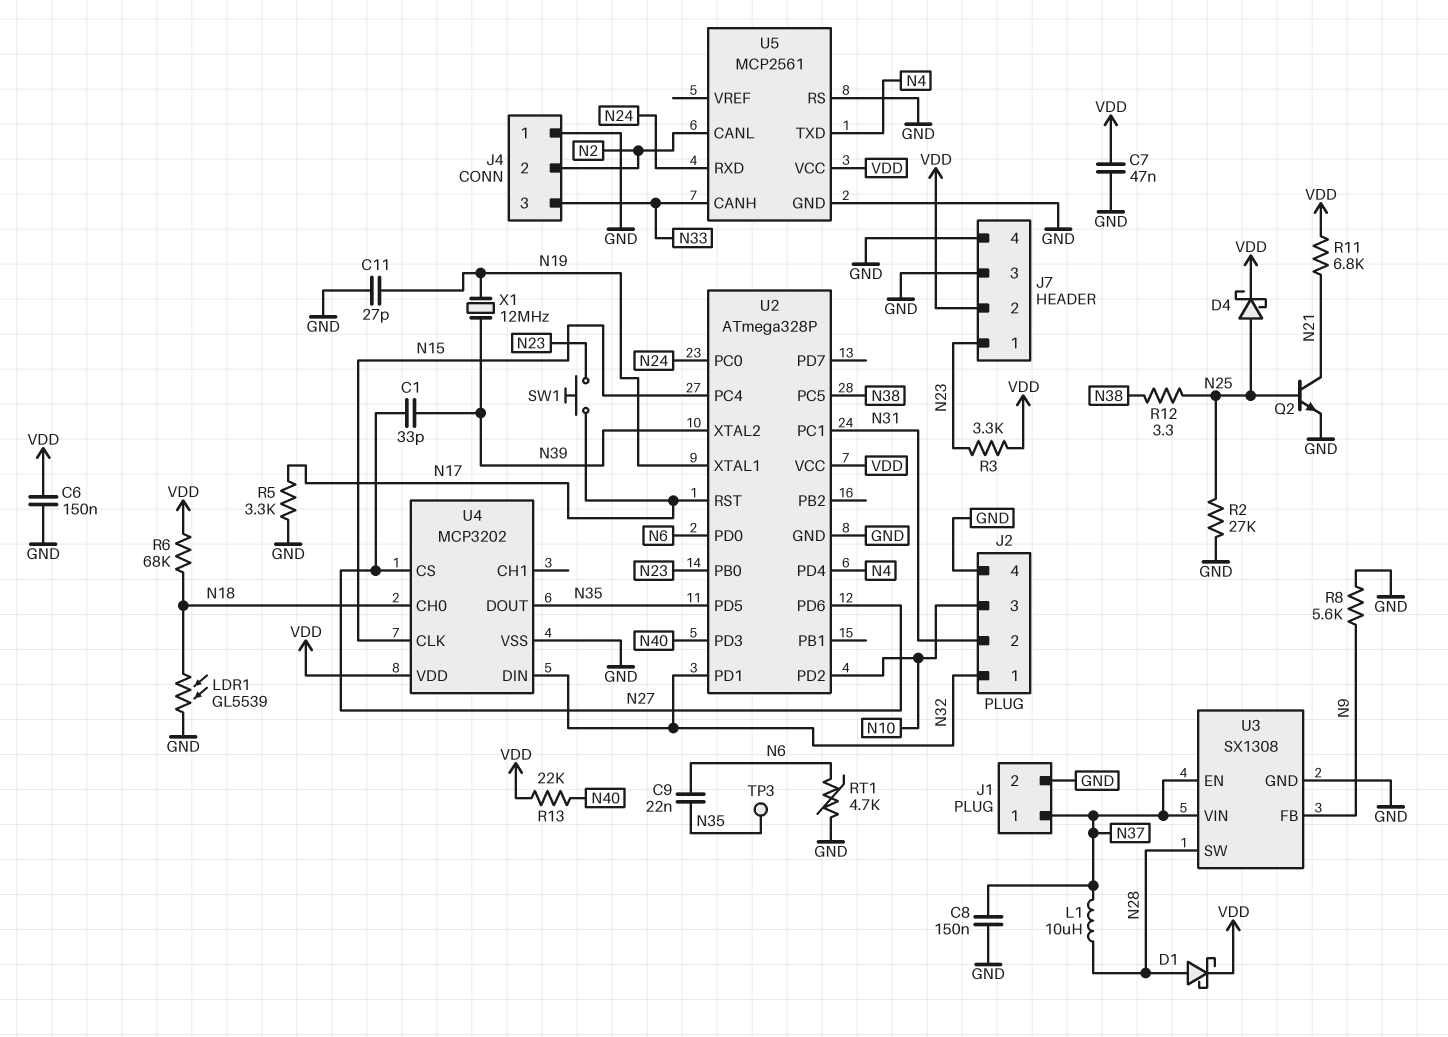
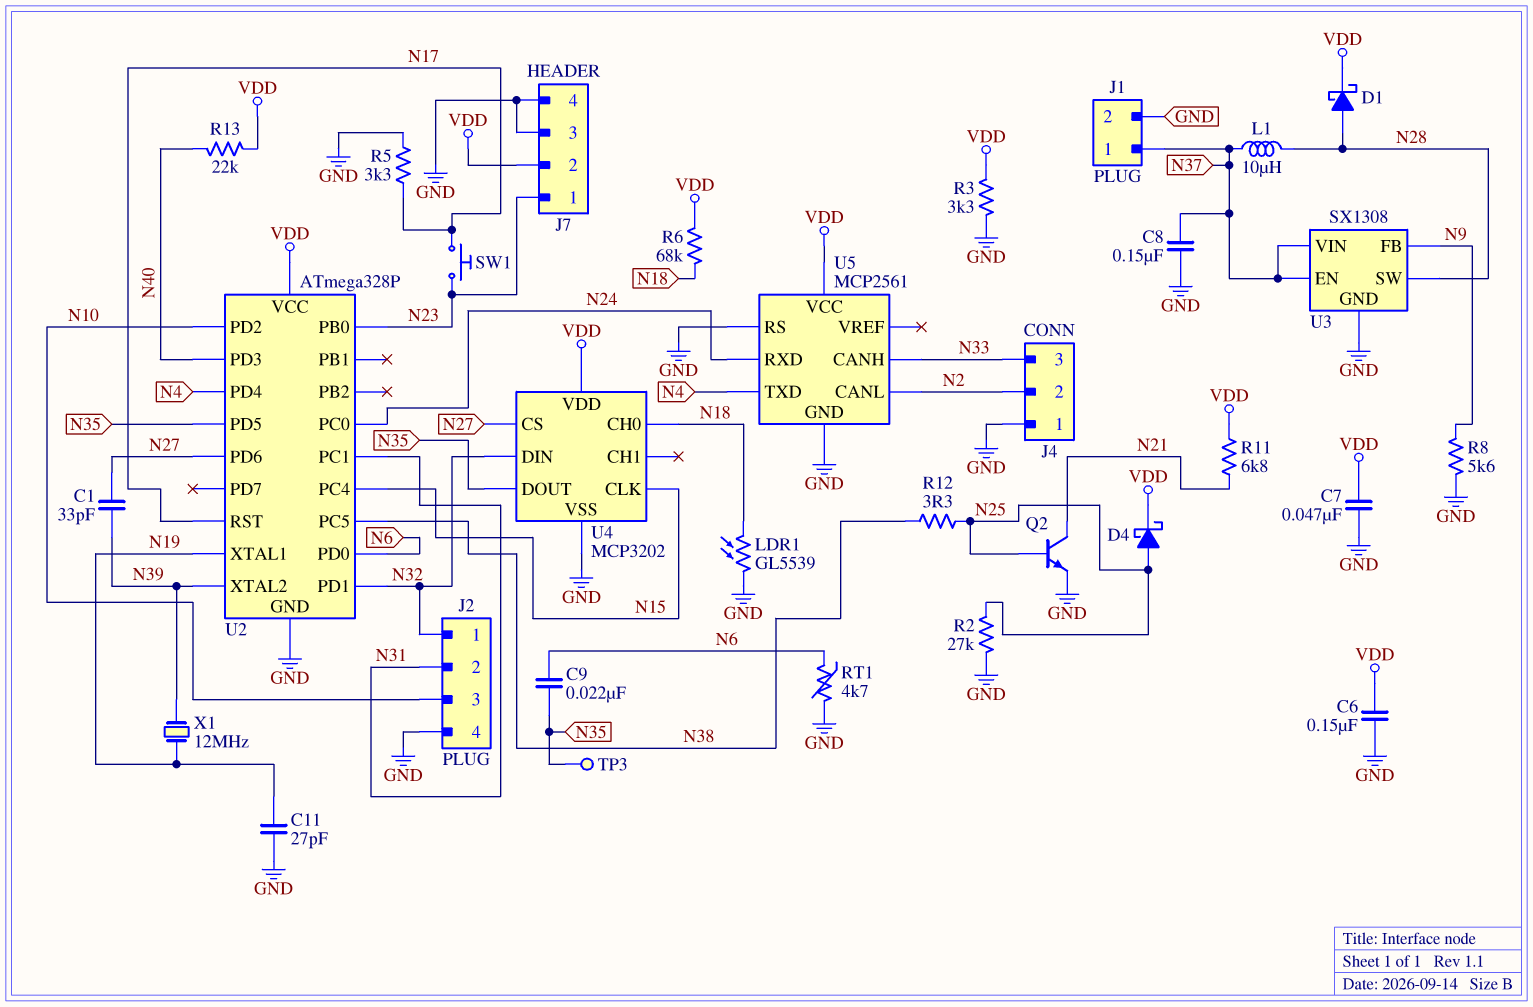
R3: 3.3k (N23, VDD) -> 3.3k (GND, VDD)

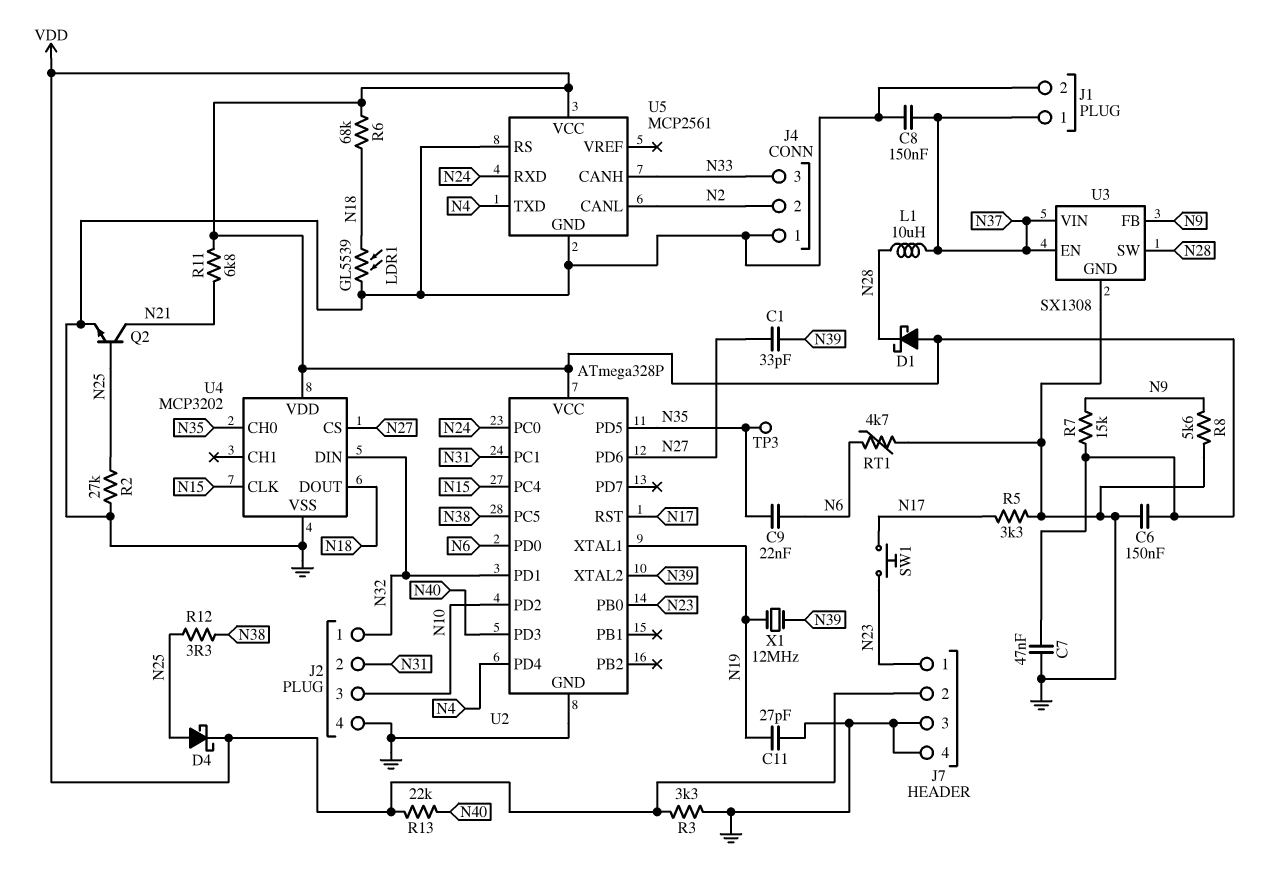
D1: schottky (A N28, K VDD) -> schottky (A VDD, K N28)
R7: none -> 15k (N9, VDD)
U4 pin CH0: N18 -> N35
U4 pin DOUT: N35 -> N18

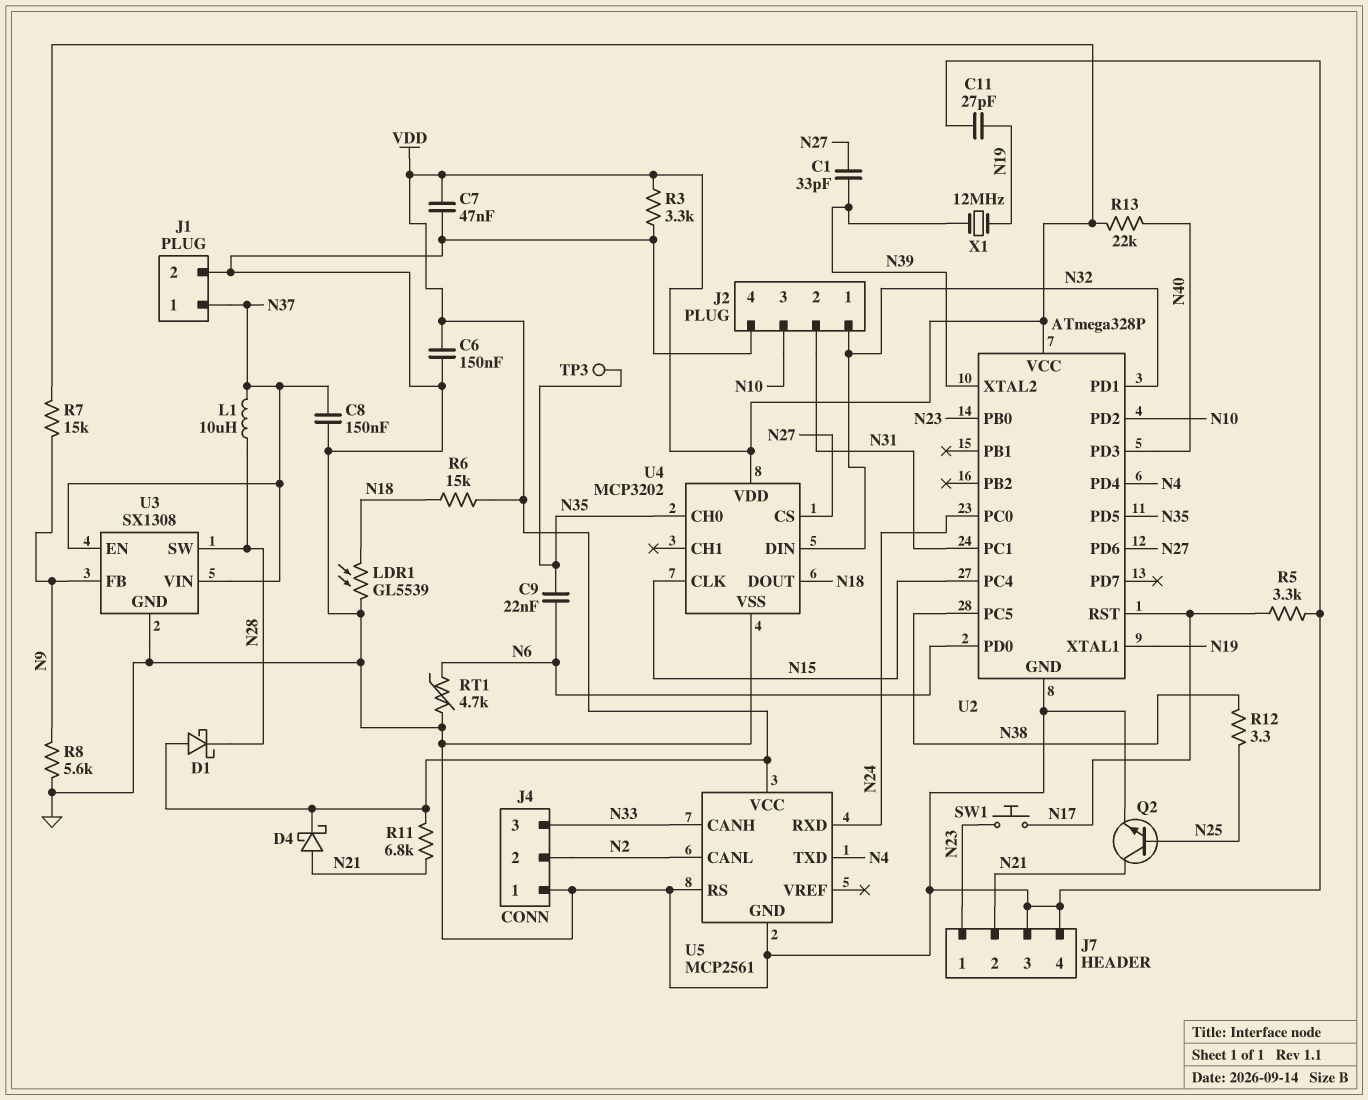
D4: schottky (A N25, K VDD) -> schottky (A N21, K VDD)
J7 pin 2: VDD -> N21
R2: 27k (GND, N25) -> none
R6: 68k (N18, VDD) -> 15k (N18, VDD)

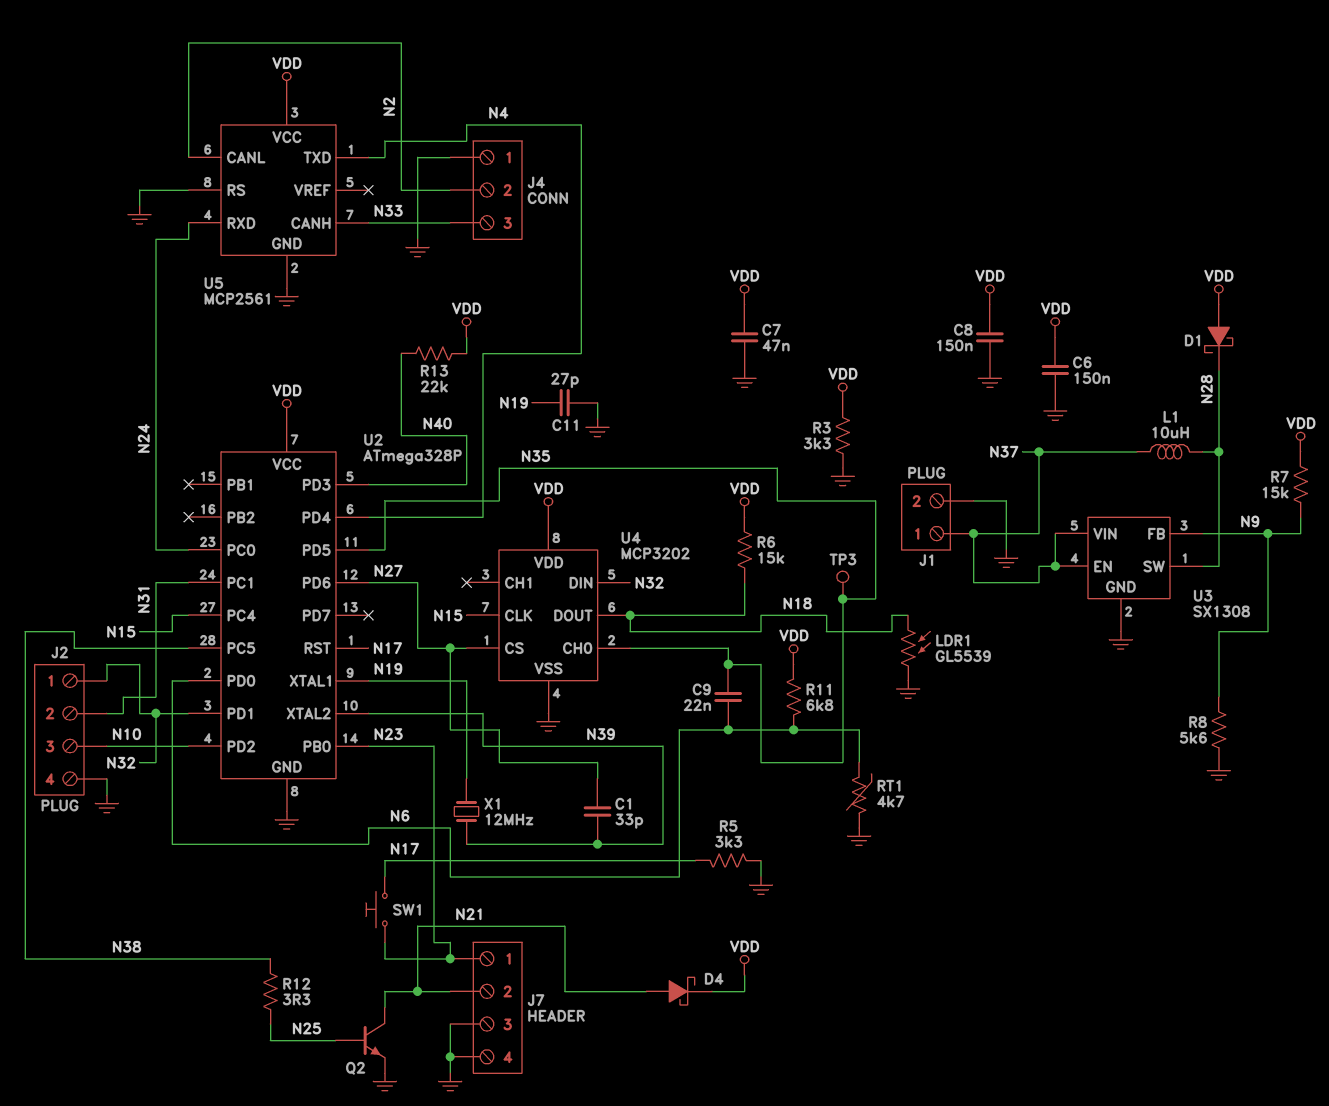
C8: 150nF (GND, N37) -> 150nF (GND, VDD)
R11: 6.8k (N21, VDD) -> 6.8k (N6, VDD)

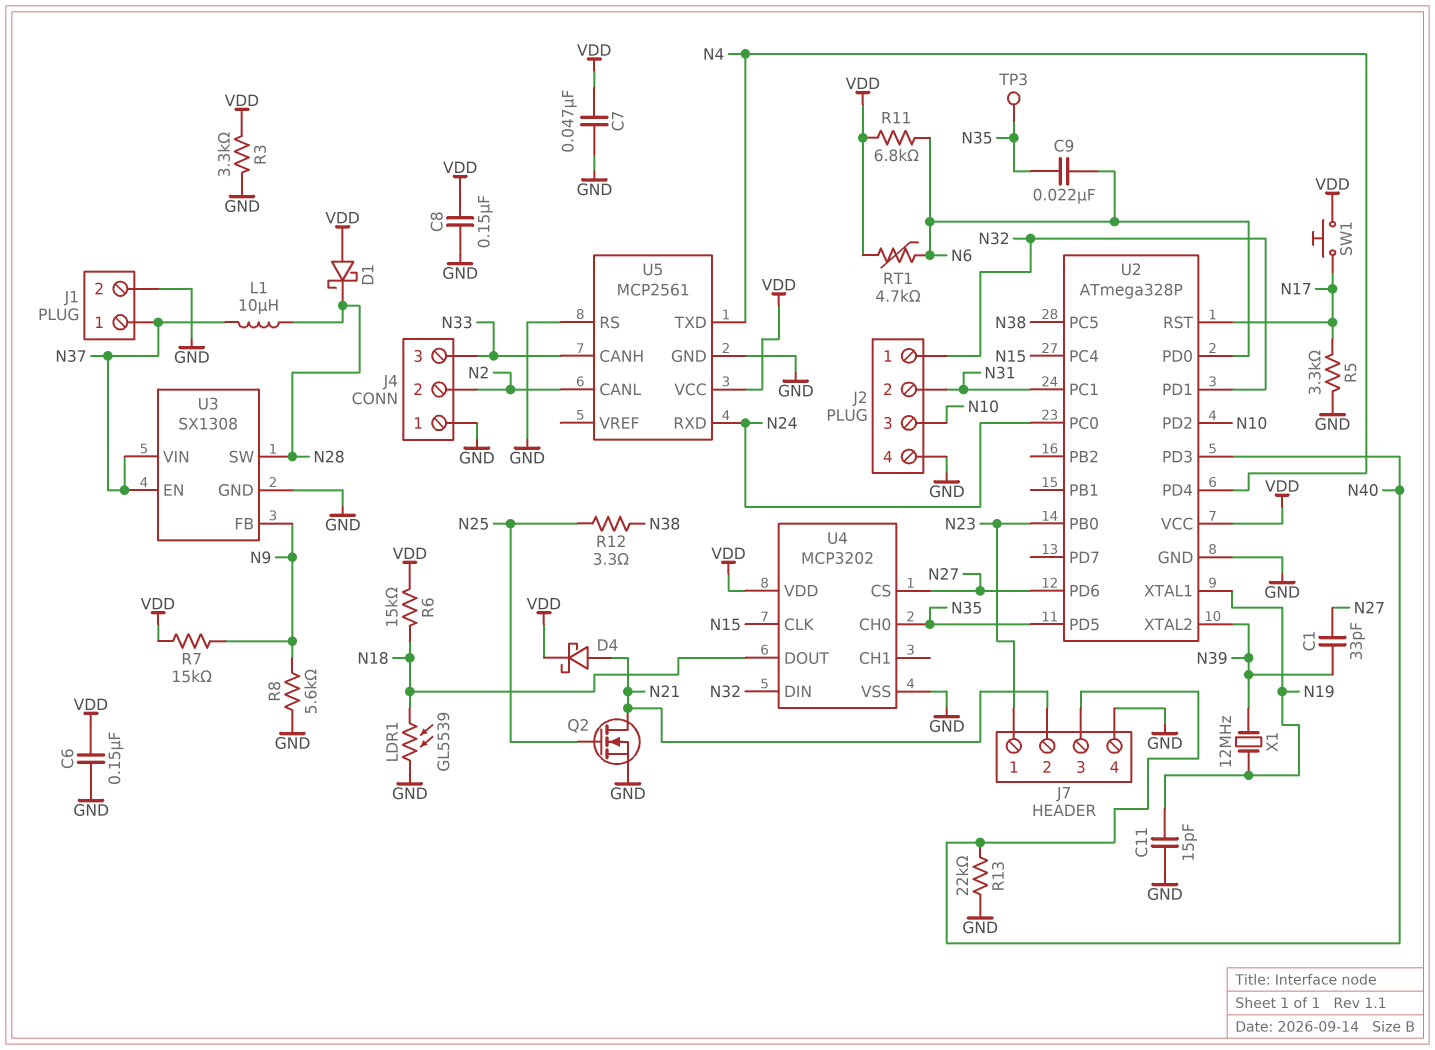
C11: 27pF (GND, N19) -> 15pF (GND, N19)
J7 pin 3: GND -> N40
Q2: NPN (B N25, C N21, E GND) -> NMOS (G N25, D N21, S GND)
R13: 22k (N40, VDD) -> 22k (GND, N40)
RT1: 4.7k (GND, N6) -> 4.7k (N6, VDD)
SW1: button (N17, N23) -> button (N17, VDD)

